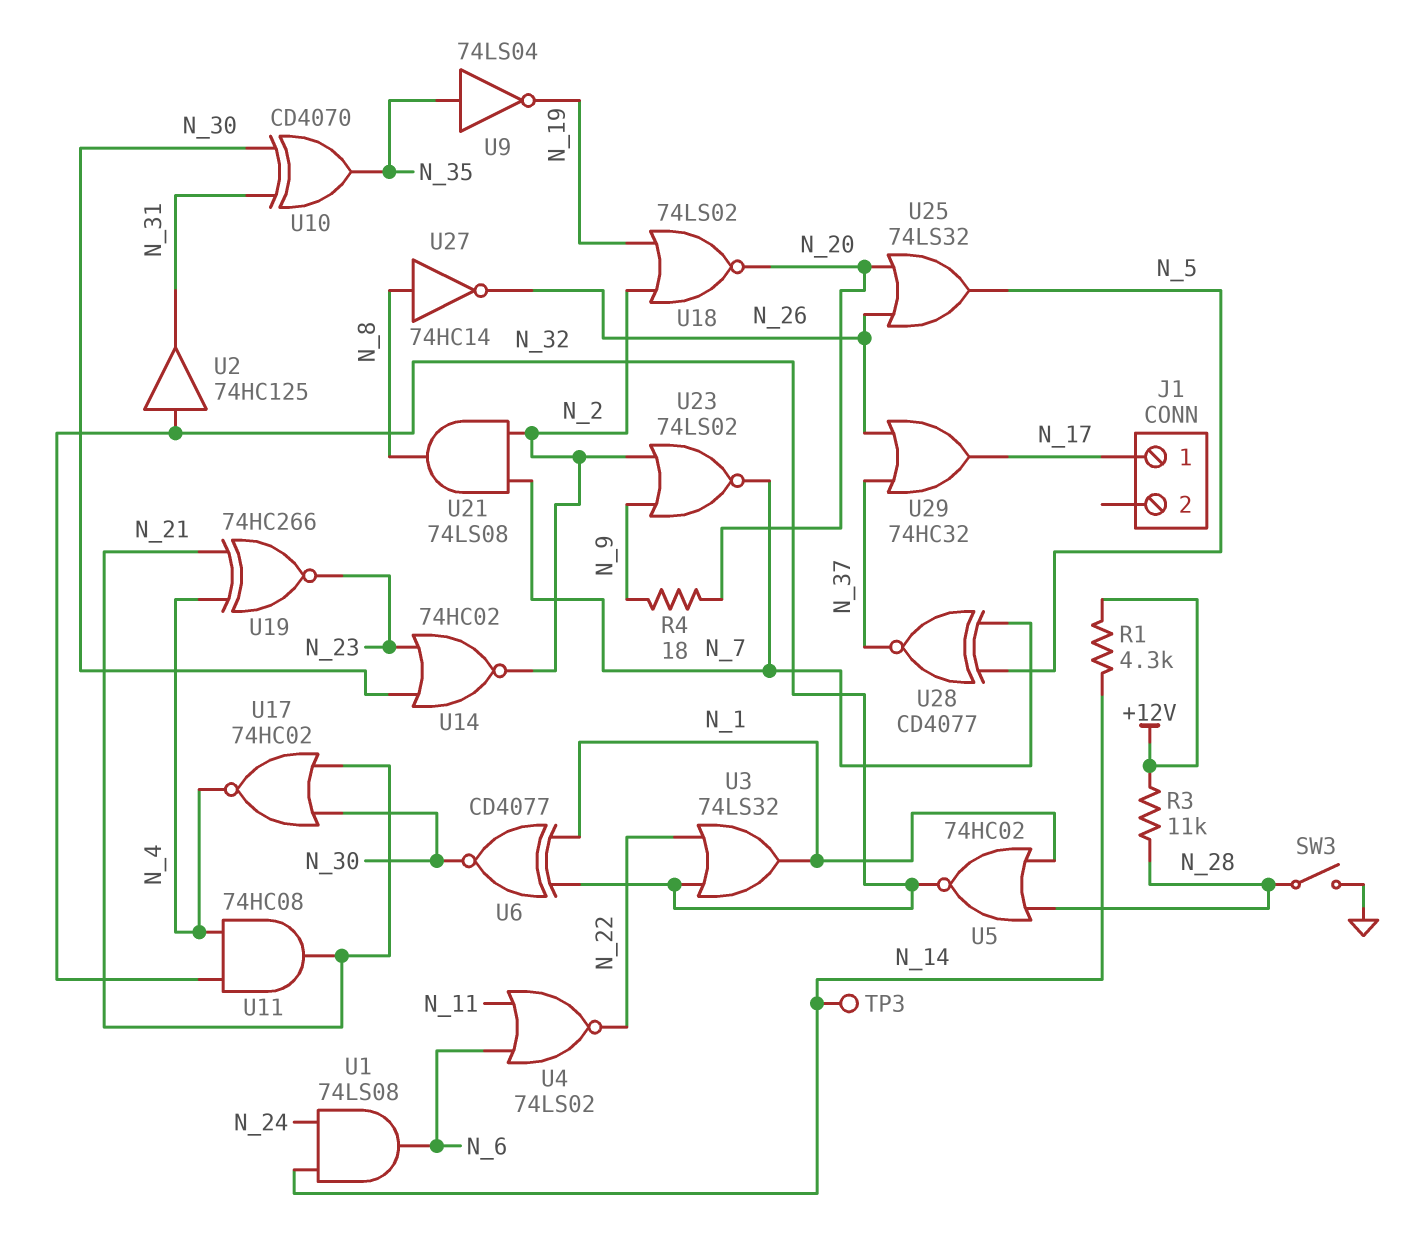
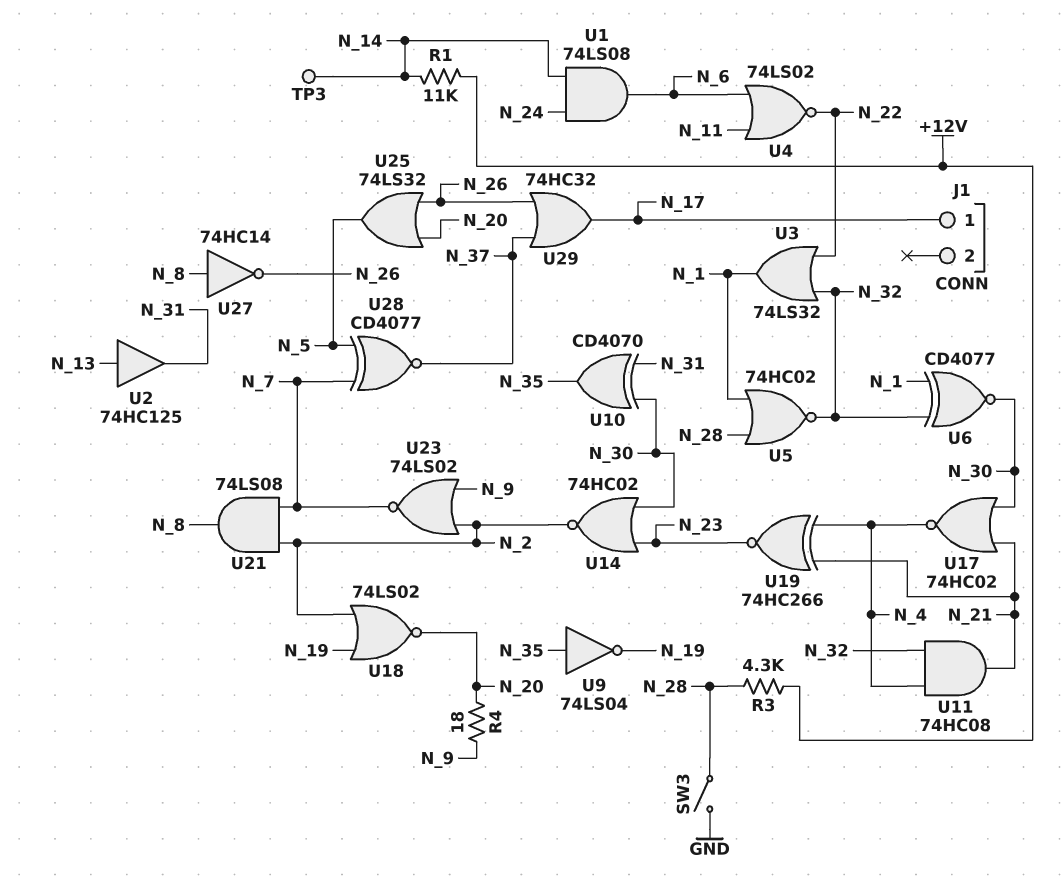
R1: 4.3k (+12V, N_14) -> 11k (+12V, N_14)
R3: 11k (+12V, N_28) -> 4.3k (+12V, N_28)
U2: buffer 74HC125 (in N_32, out N_31) -> buffer 74HC125 (in N_13, out N_31)

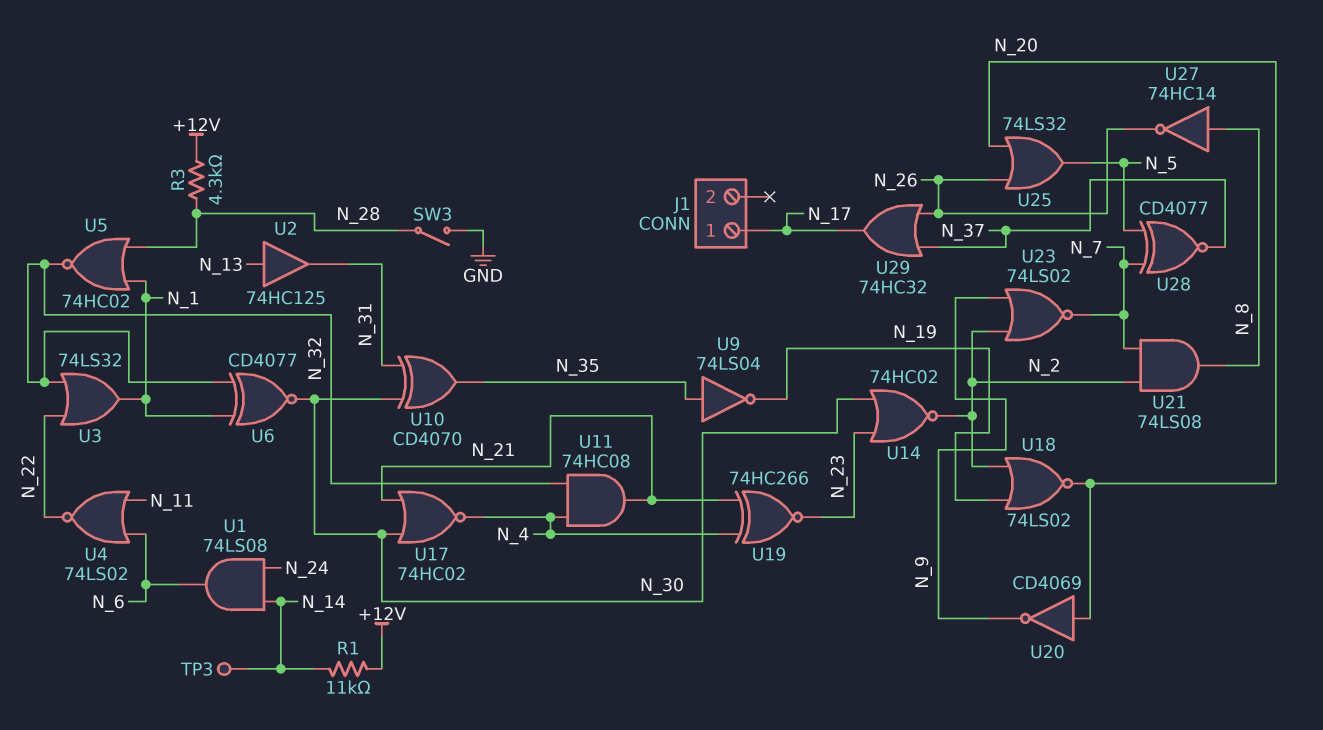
R4: 18 (N_9, N_20) -> none
U20: none -> NOT CD4069 (in N_20, out N_9)

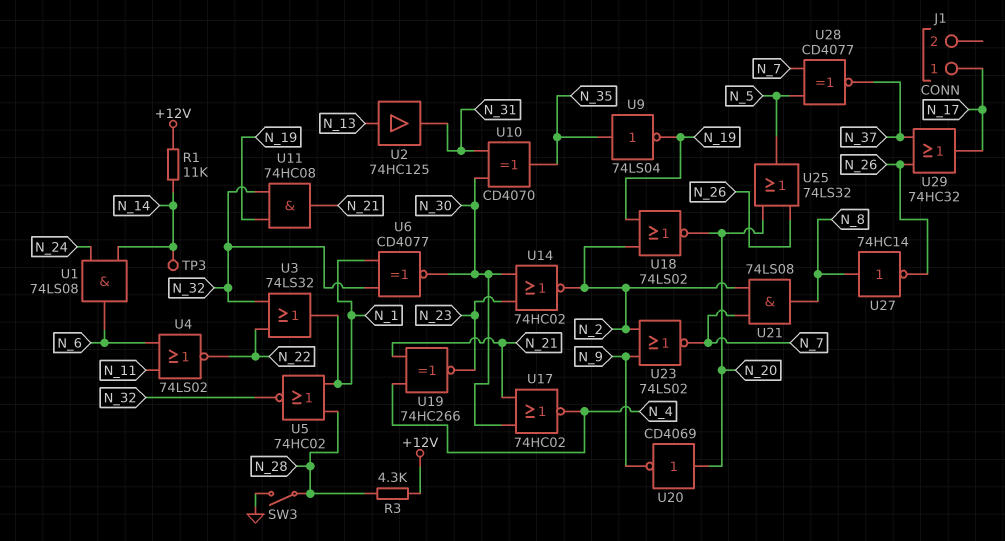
U11: AND 74HC08 (in N_4, in N_32, out N_21) -> AND 74HC08 (in N_19, in N_32, out N_21)

